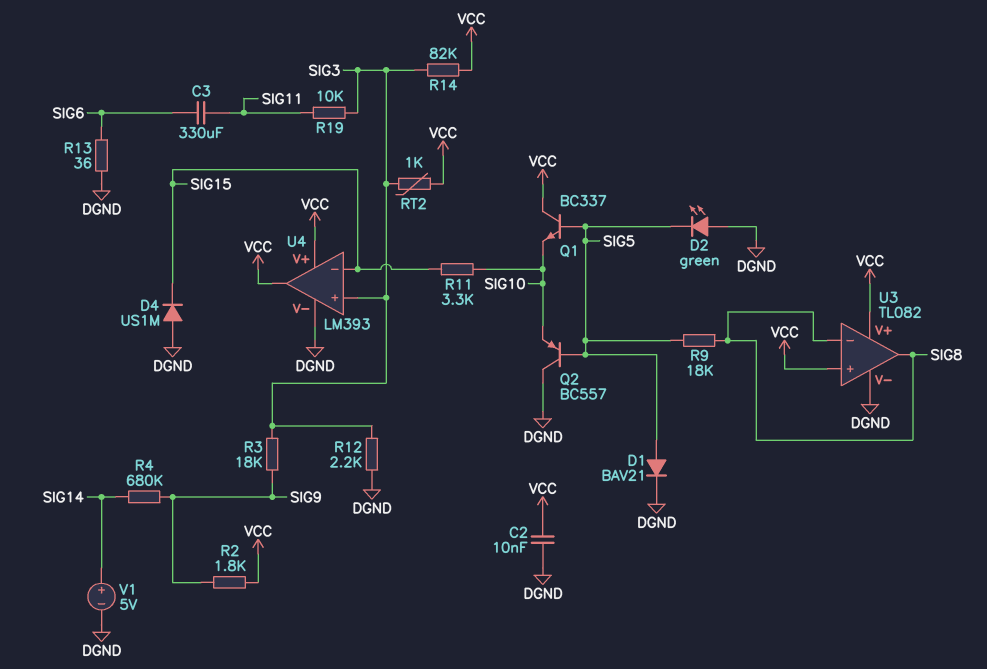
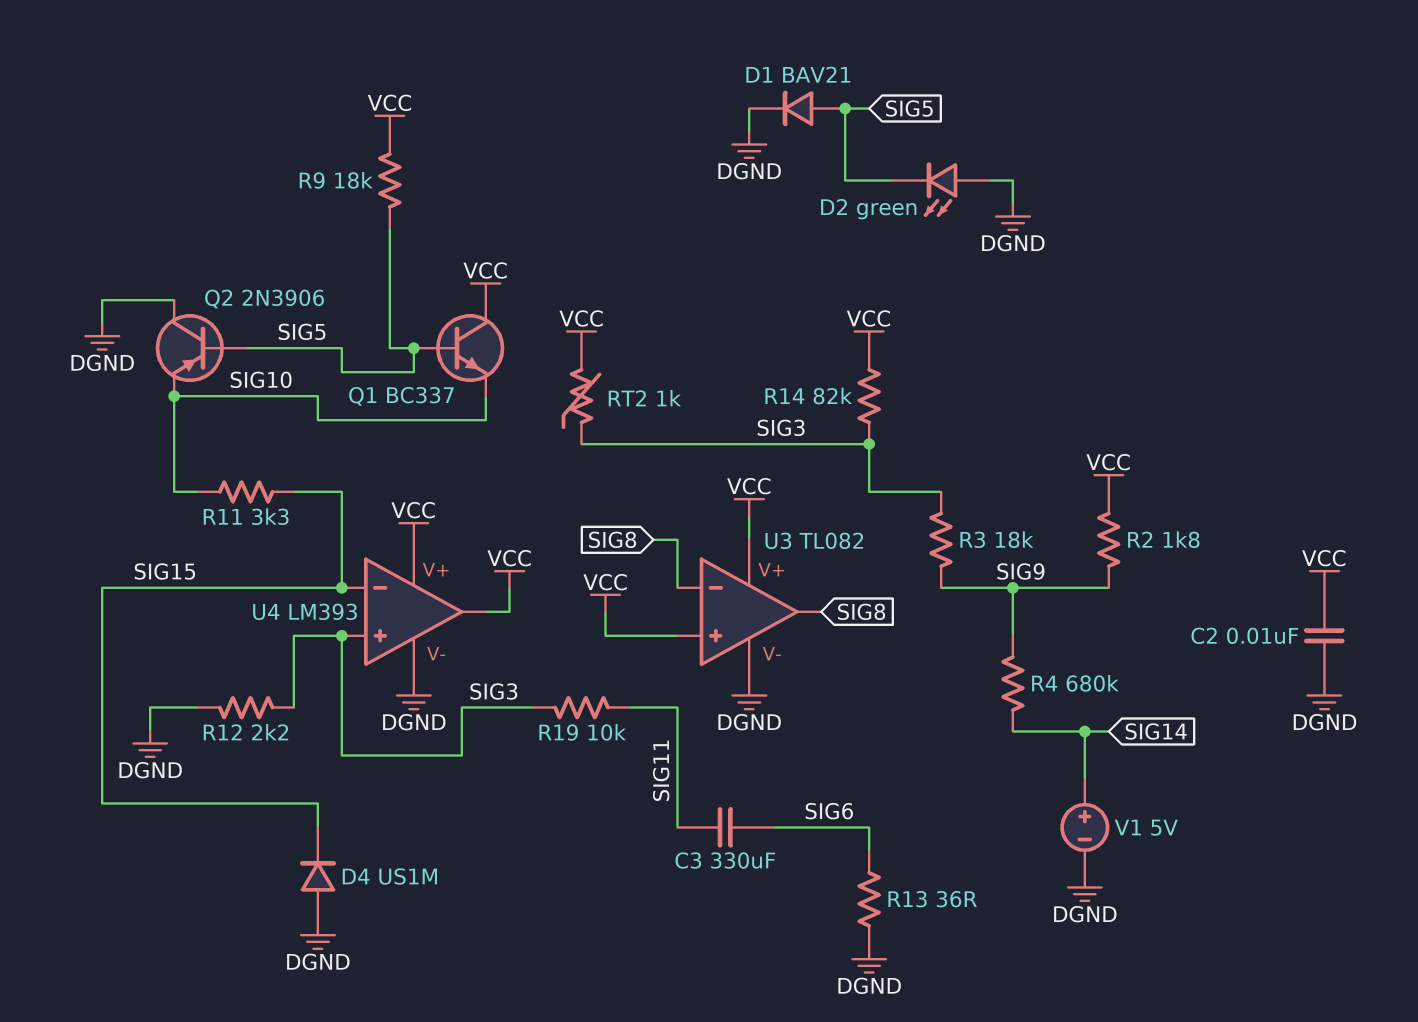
Q2: PNP BC557 (B SIG5, C DGND, E SIG10) -> PNP 2N3906 (B SIG5, C DGND, E SIG10)
R9: 18k (SIG5, SIG8) -> 18k (SIG5, VCC)

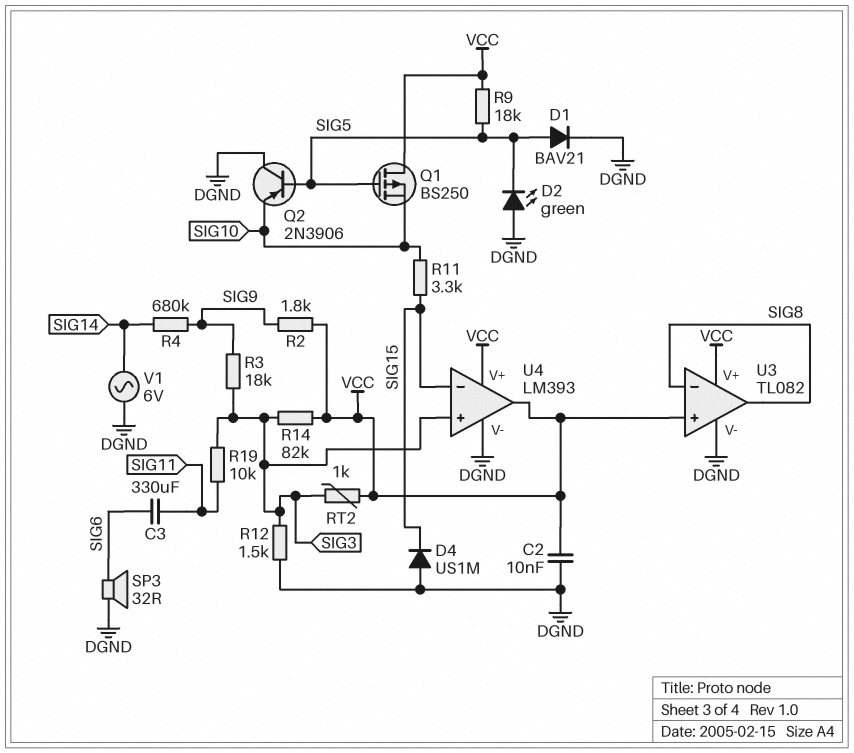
Q1: NPN BC337 (B SIG5, C VCC, E SIG10) -> PMOS BS250 (G SIG5, D VCC, S SIG10)
R12: 2.2k (DGND, SIG3) -> 1.5k (DGND, SIG3)
R13: 36 (DGND, SIG6) -> none
SP3: none -> speaker 32R (DGND, SIG6)
V1: 5V (plus SIG14, minus DGND) -> AC 6V (DGND, SIG14)

